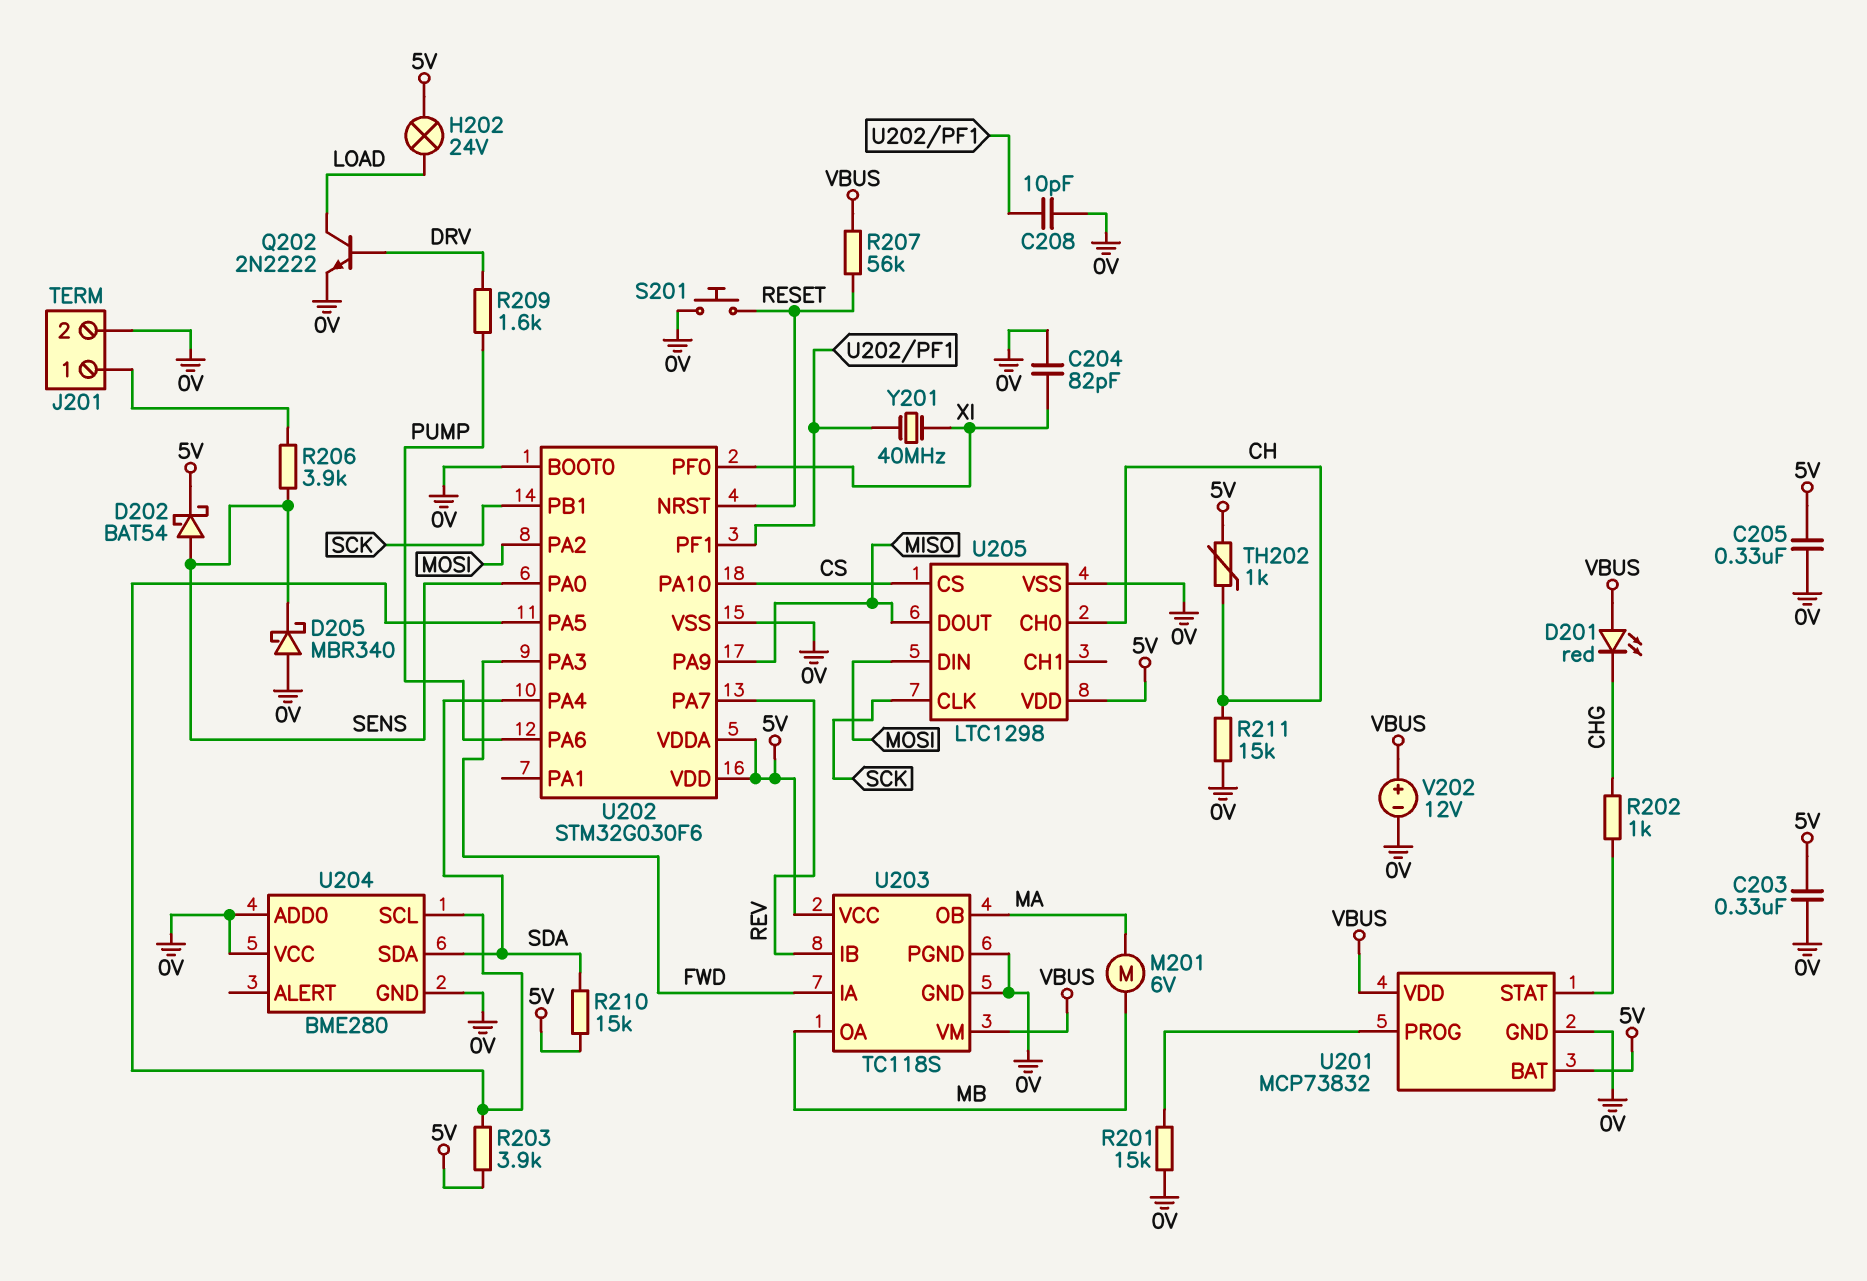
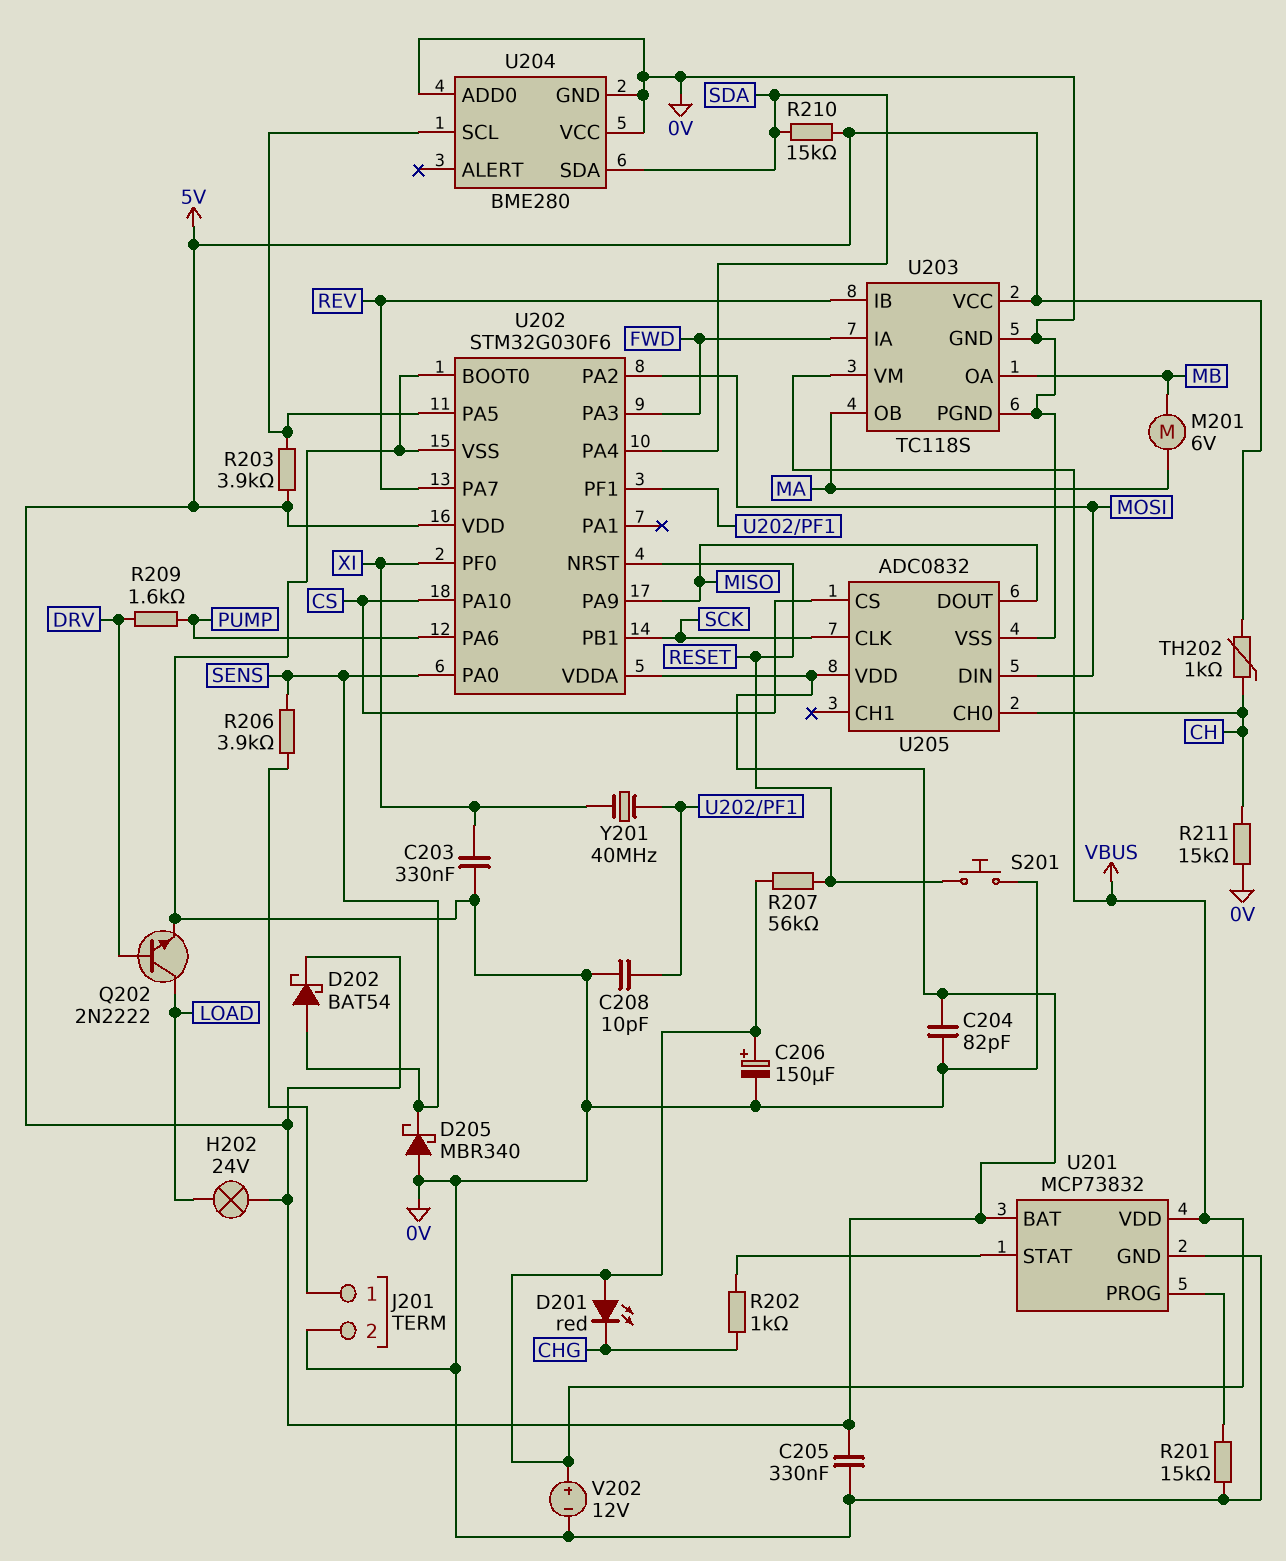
C203: 330nF (0V, 5V) -> 330nF (0V, XI)
C204: 82pF (0V, XI) -> 82pF (0V, 5V)
C206: none -> 150uF (plus VBUS, minus 0V)
U205: LTC1298 -> ADC0832

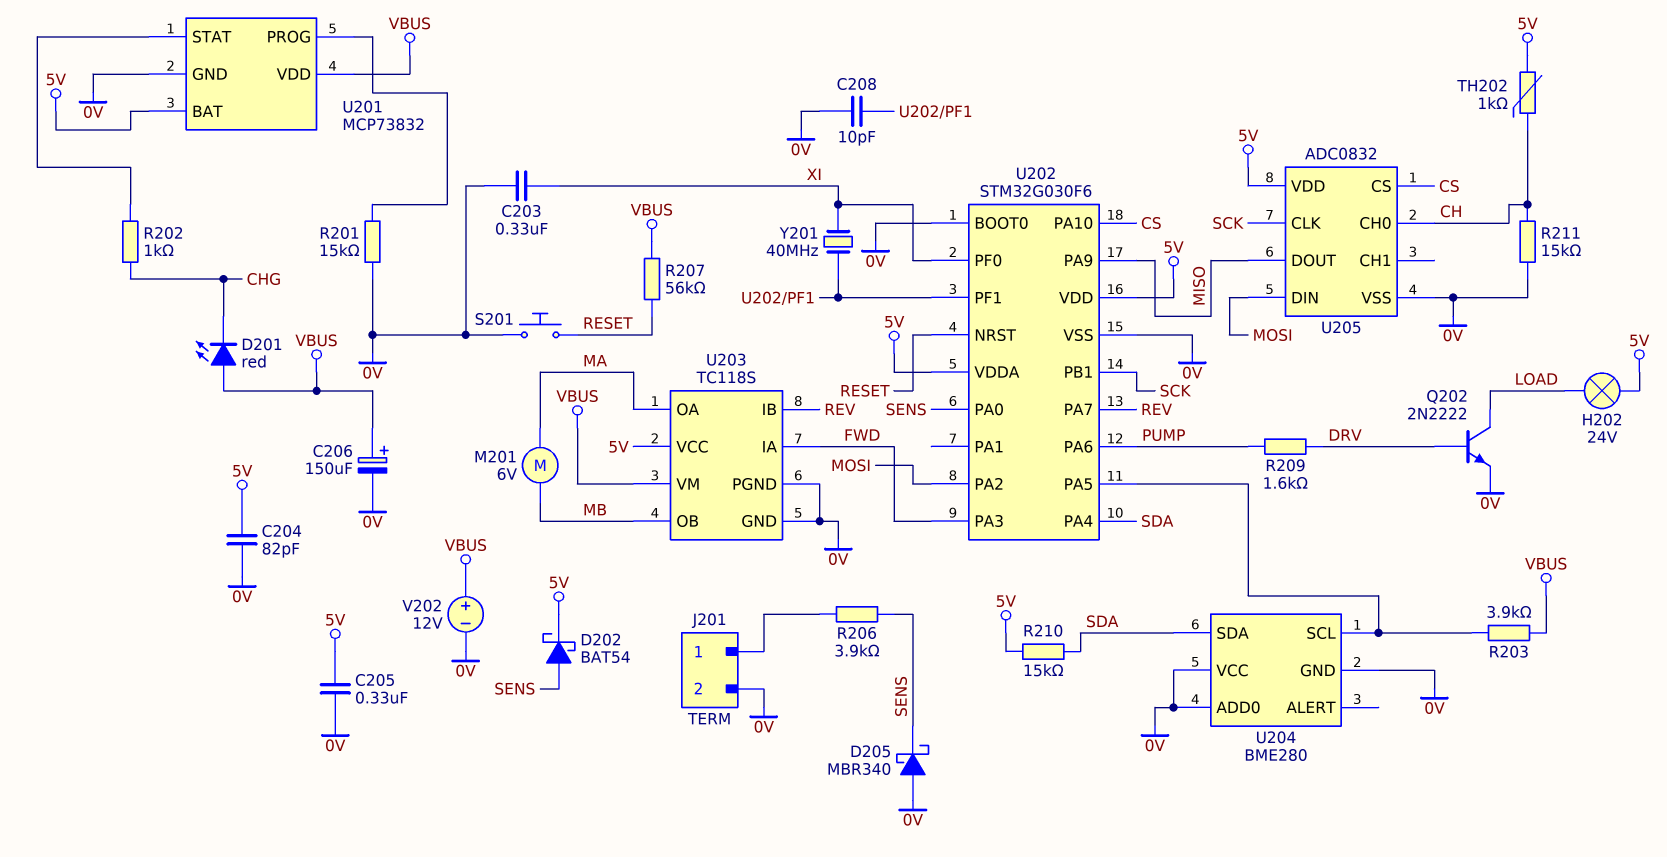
R203: 3.9k (5V, U202/PA5) -> 3.9k (U202/PA5, VBUS)
U203 pin OA: MB -> MA
U203 pin OB: MA -> MB

